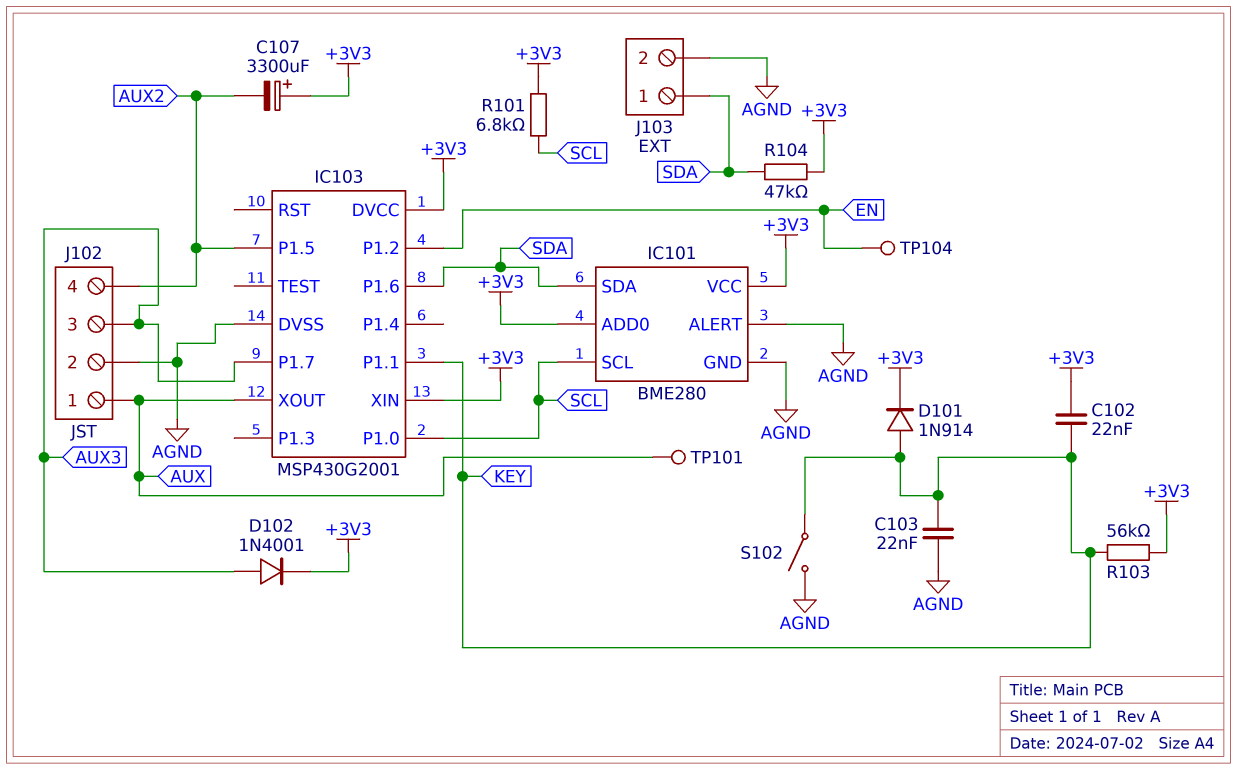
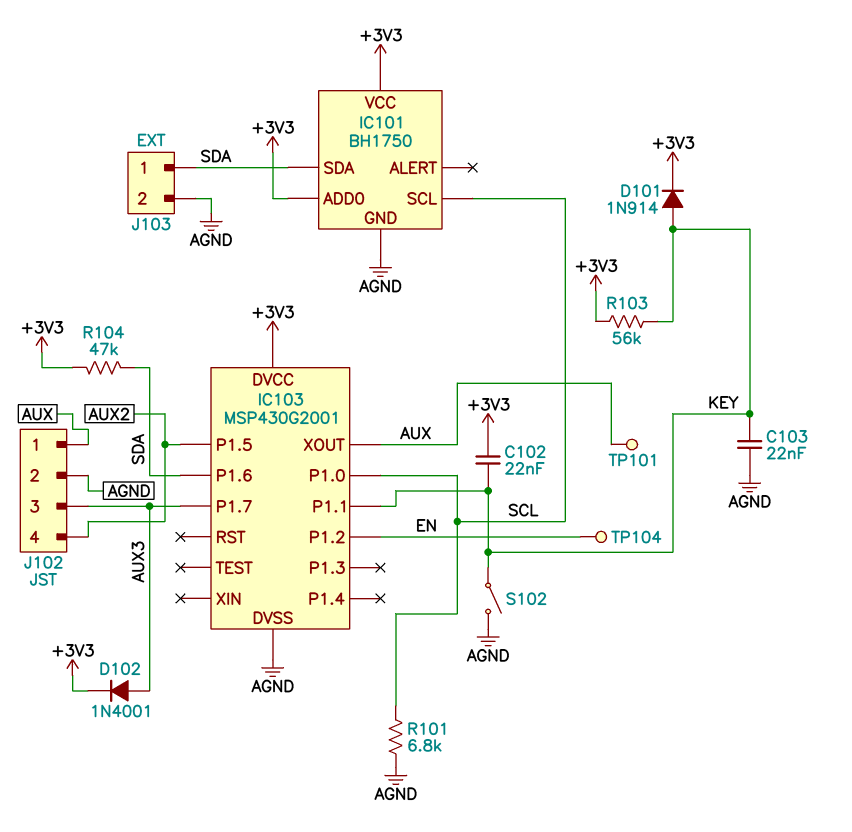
C107: 3300uF (plus +3V3, minus AUX2) -> none
IC101: BME280 -> BH1750
IC101 pin ALERT: AGND -> none
IC103 pin XIN: +3V3 -> none
R101: 6.8k (+3V3, SCL) -> 6.8k (AGND, SCL)

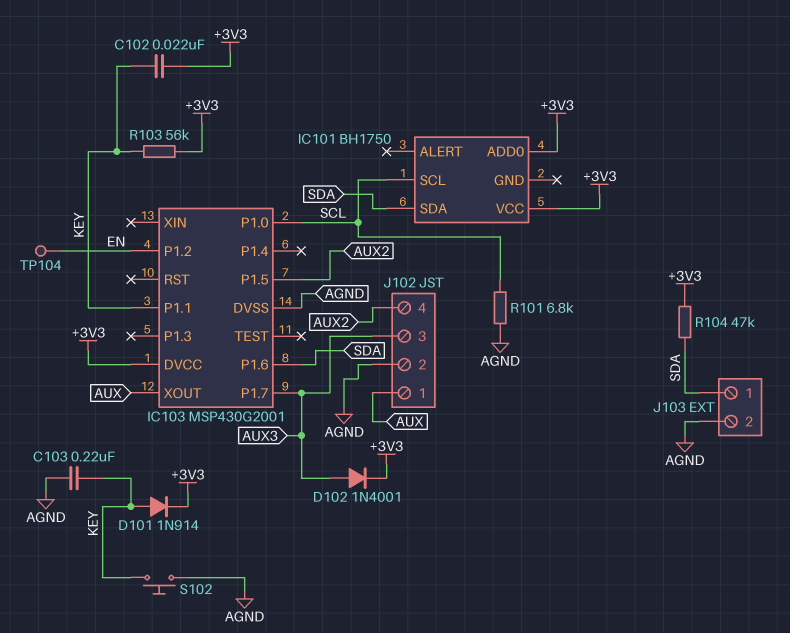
C103: 22nF (AGND, KEY) -> 220nF (AGND, KEY)
IC101 pin GND: AGND -> none
S102: switch (AGND, KEY) -> button (AGND, KEY)
TP101: test point (AUX) -> none

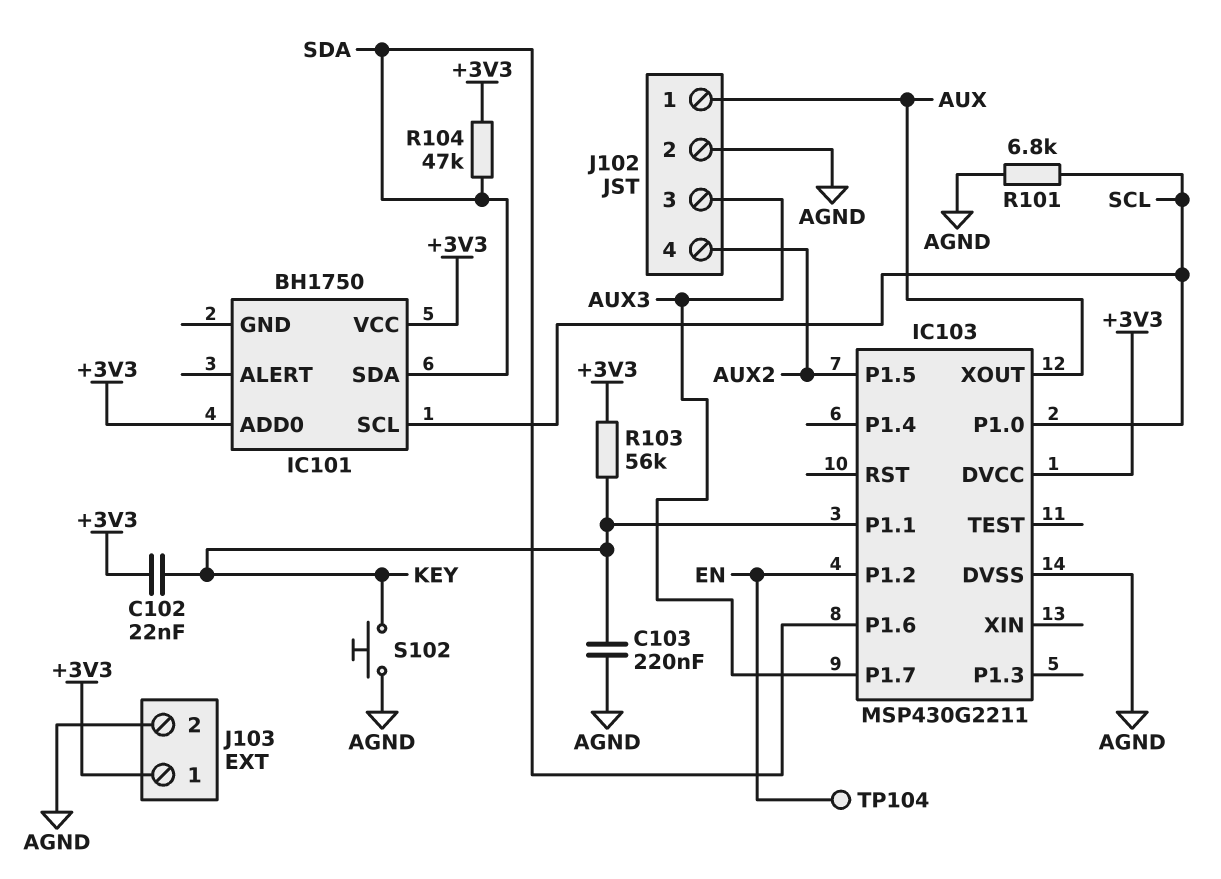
D101: diode 1N914 (A KEY, K +3V3) -> none
D102: diode 1N4001 (A AUX3, K +3V3) -> none
IC103: MSP430G2001 -> MSP430G2211
J103 pin 1: SDA -> +3V3

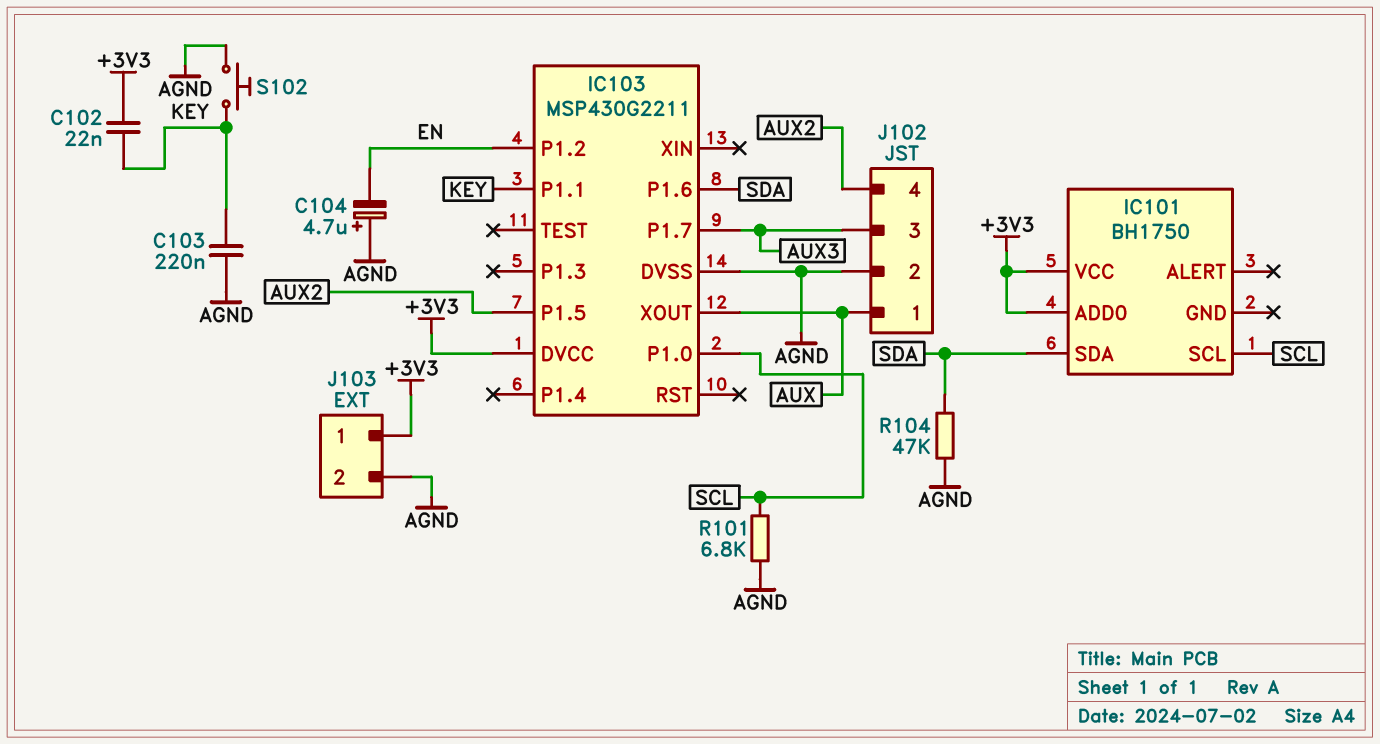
C104: none -> 4.7uF (plus AGND, minus EN)
R103: 56k (+3V3, KEY) -> none
R104: 47k (+3V3, SDA) -> 47k (AGND, SDA)
TP104: test point (EN) -> none

